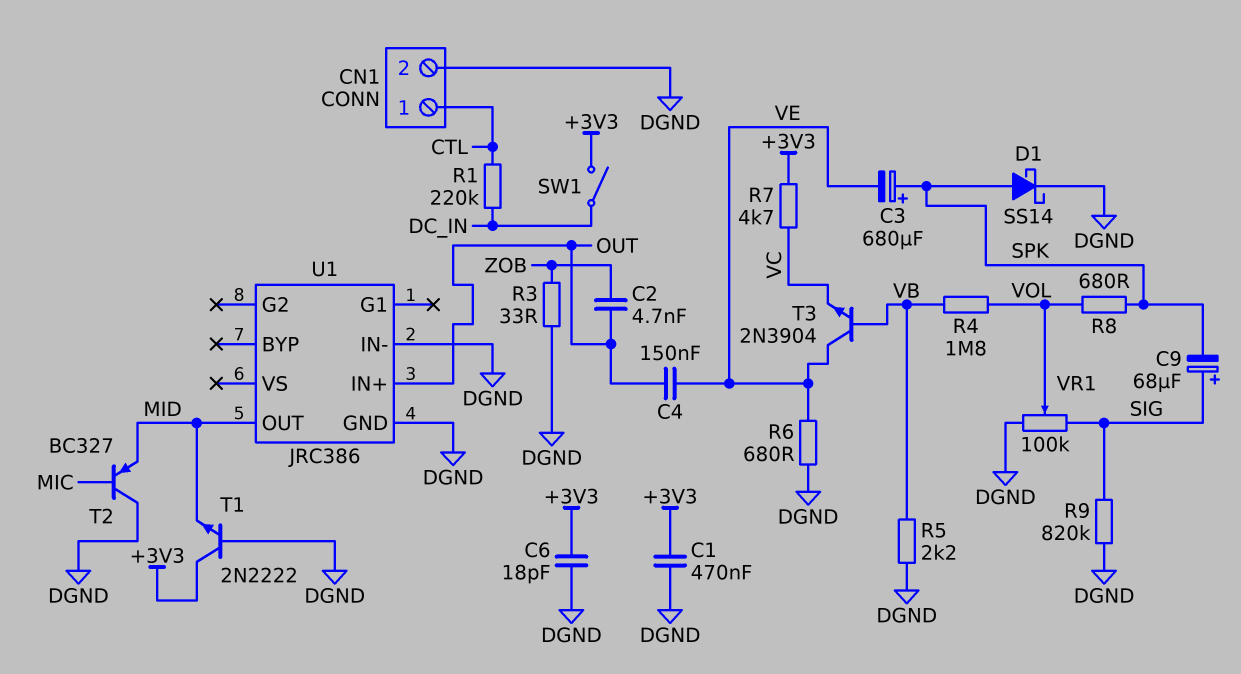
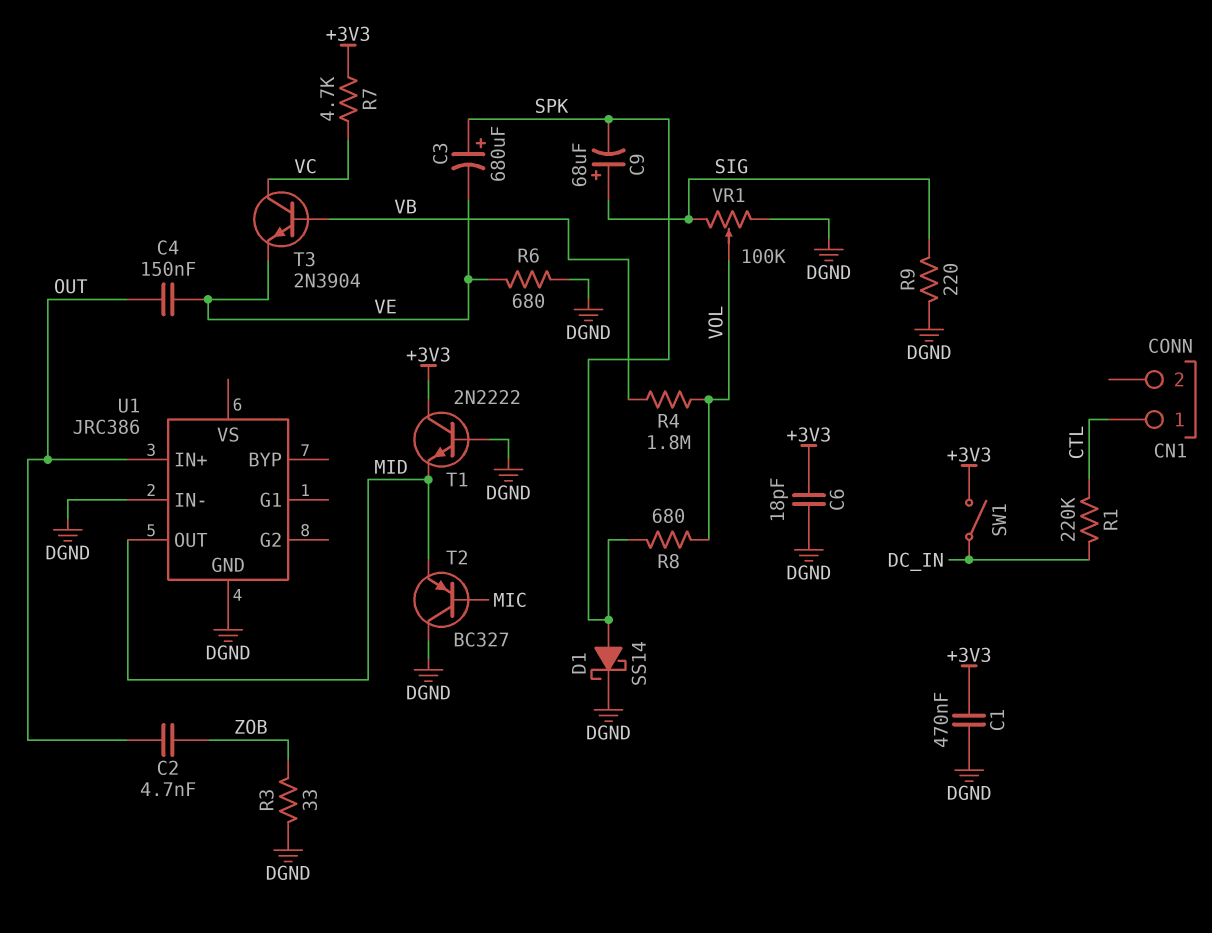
CN1 pin 2: DGND -> none
R5: 2.2k (DGND, VB) -> none
R9: 820k (DGND, SIG) -> 220 (DGND, SIG)
T3: NPN 2N3904 (B VB, C VE, E VC) -> NPN 2N3904 (B VB, C VC, E VE)

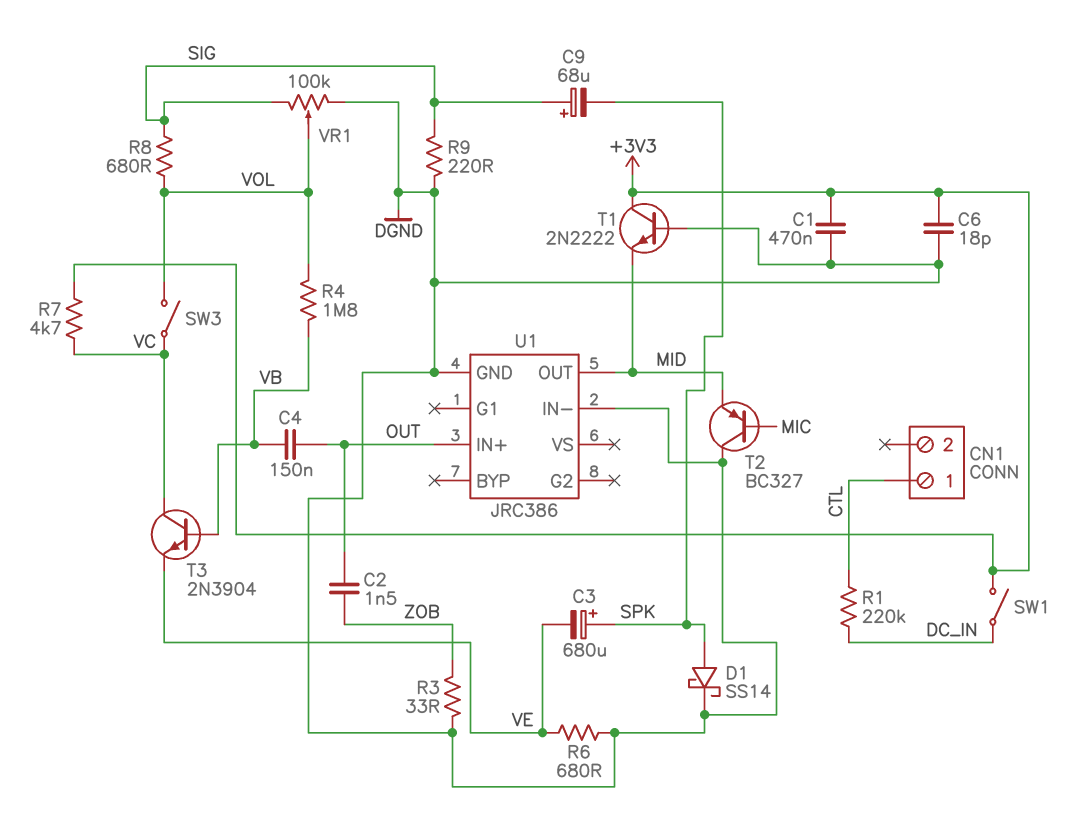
C2: 4.7nF (OUT, ZOB) -> 1.5nF (OUT, ZOB)
C4: 150nF (OUT, VE) -> 150nF (OUT, VB)
R8: 680 (SPK, VOL) -> 680 (SIG, VOL)
SW3: none -> switch (VC, VOL)

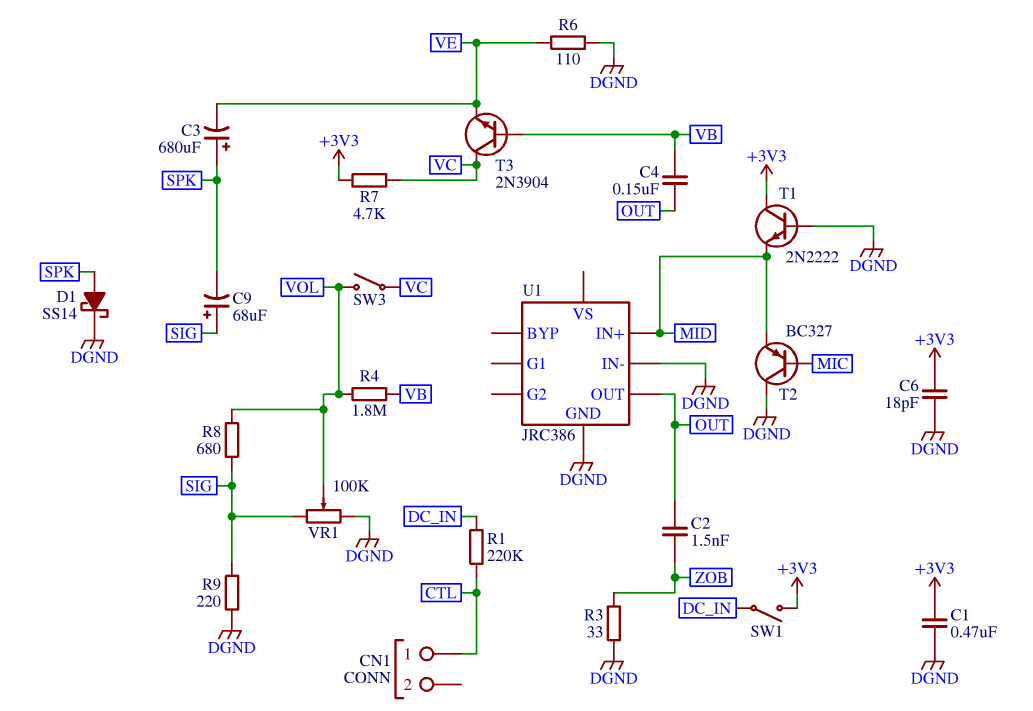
R6: 680 (DGND, VE) -> 110 (DGND, VE)
U1 pin IN+: OUT -> MID
U1 pin OUT: MID -> OUT

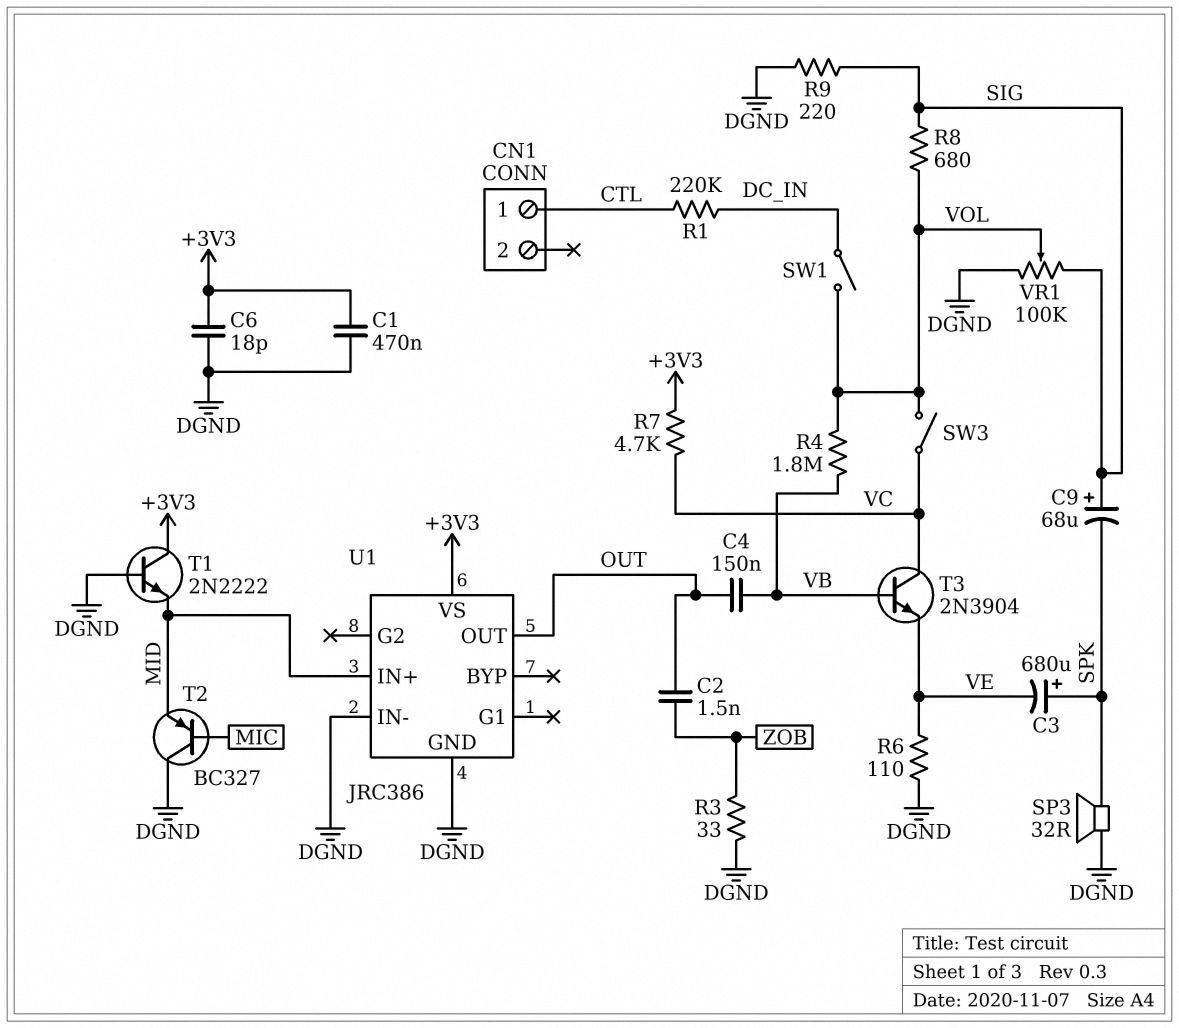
D1: schottky SS14 (A SPK, K DGND) -> none
SP3: none -> speaker 32R (DGND, SPK)
SW1: switch (+3V3, DC_IN) -> switch (DC_IN, VOL)
U1 pin VS: none -> +3V3

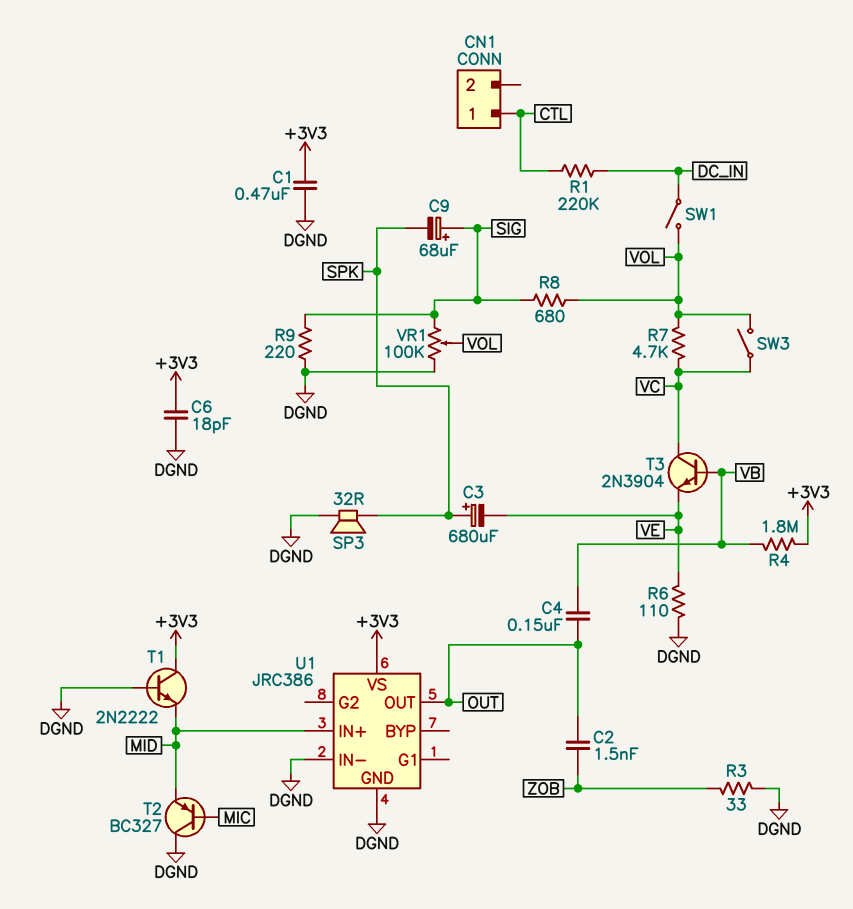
R4: 1.8M (VB, VOL) -> 1.8M (+3V3, VB)
R7: 4.7k (+3V3, VC) -> 4.7k (VC, VOL)

